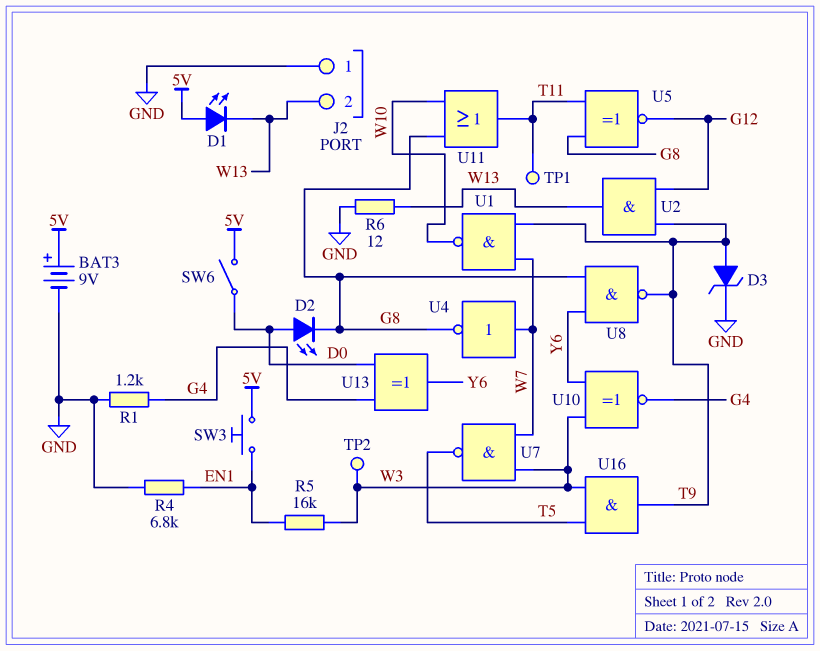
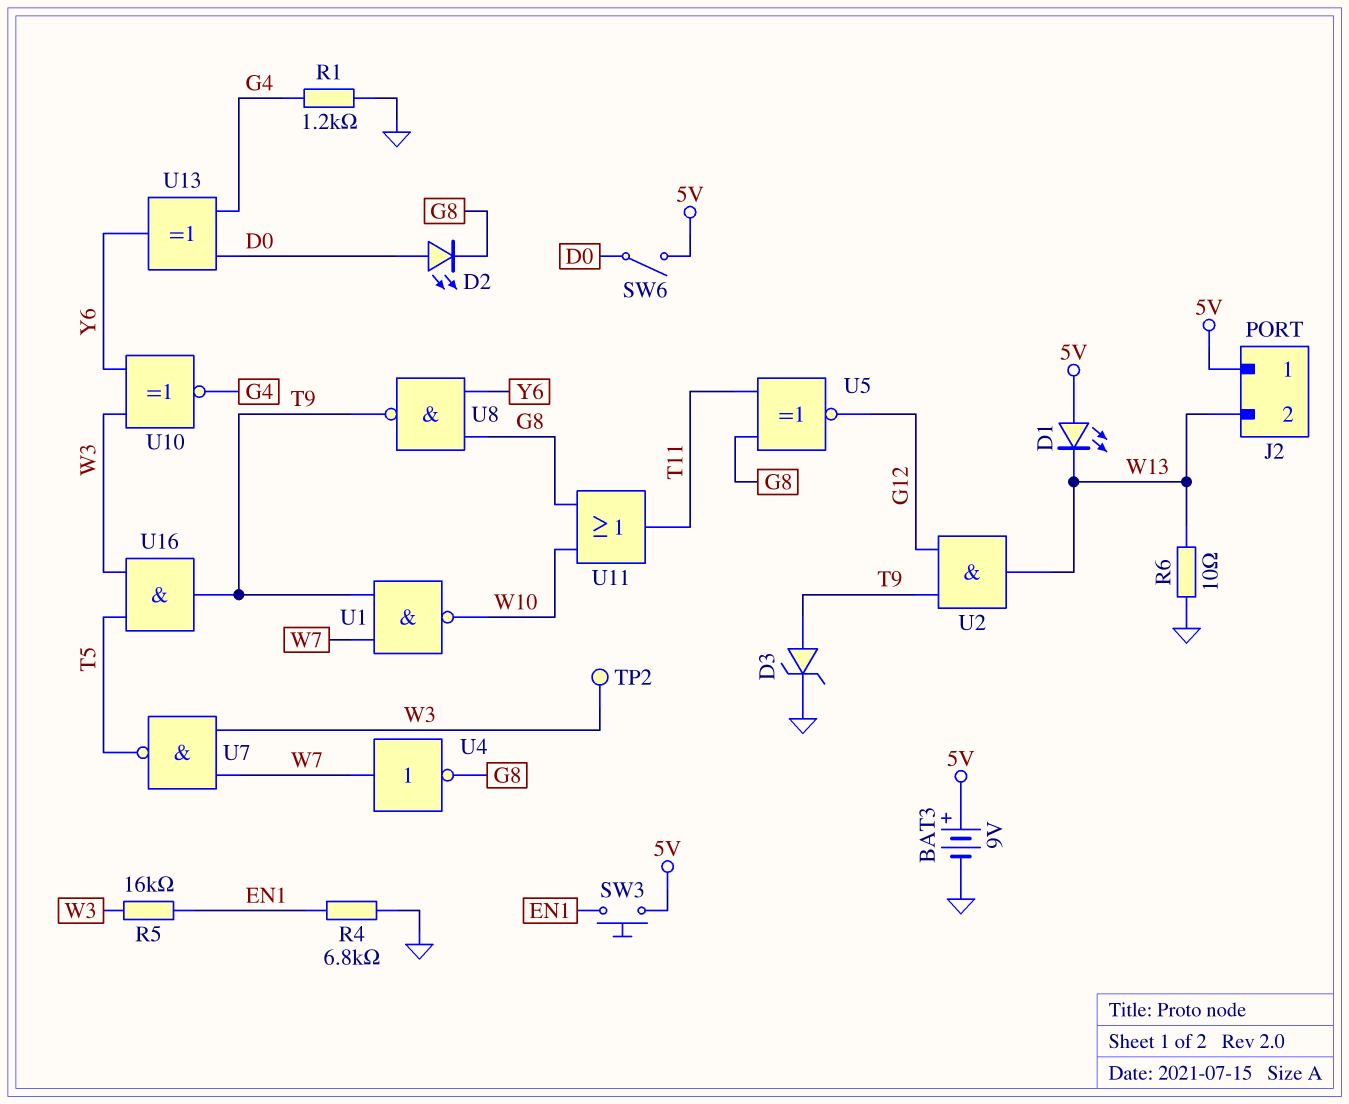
J2 pin 1: GND -> 5V
R6: 12 (GND, W13) -> 10 (GND, W13)
TP1: test point (T11) -> none

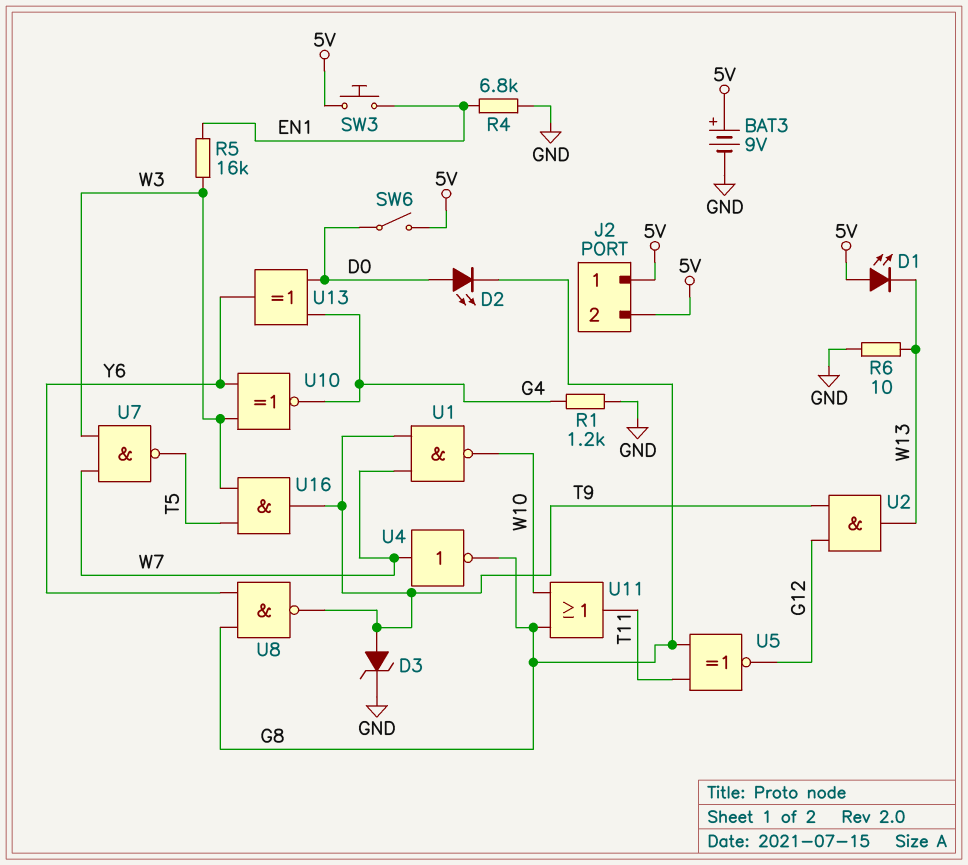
J2 pin 2: W13 -> 5V
TP2: test point (W3) -> none

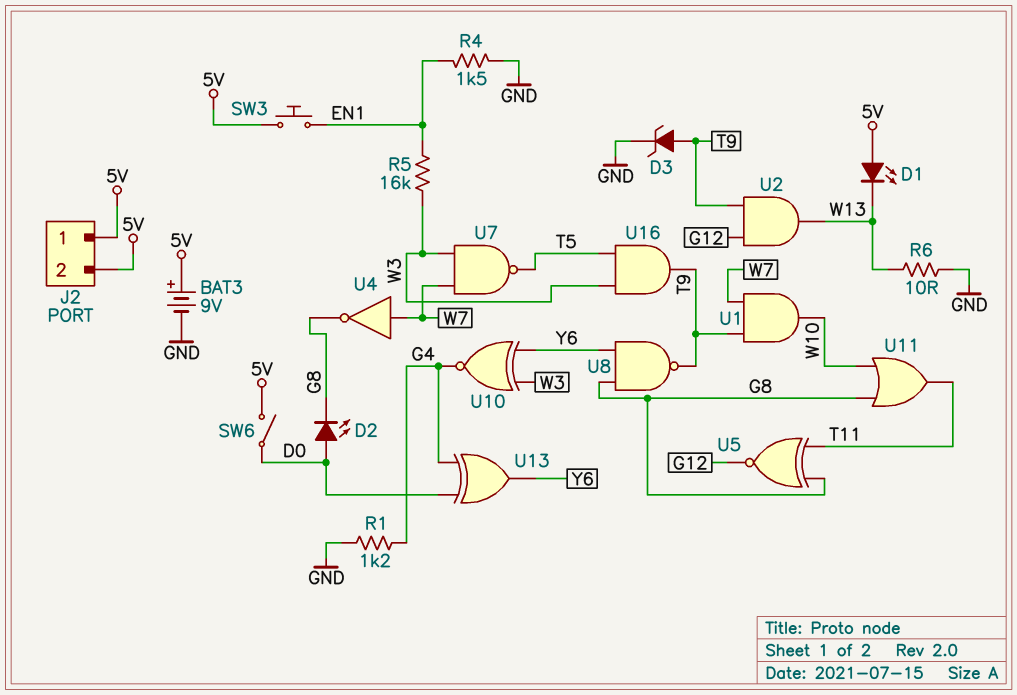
R4: 6.8k (EN1, GND) -> 1.5k (EN1, GND)
U1: NAND (in T9, in W7, out W10) -> AND (in T9, in W7, out W10)

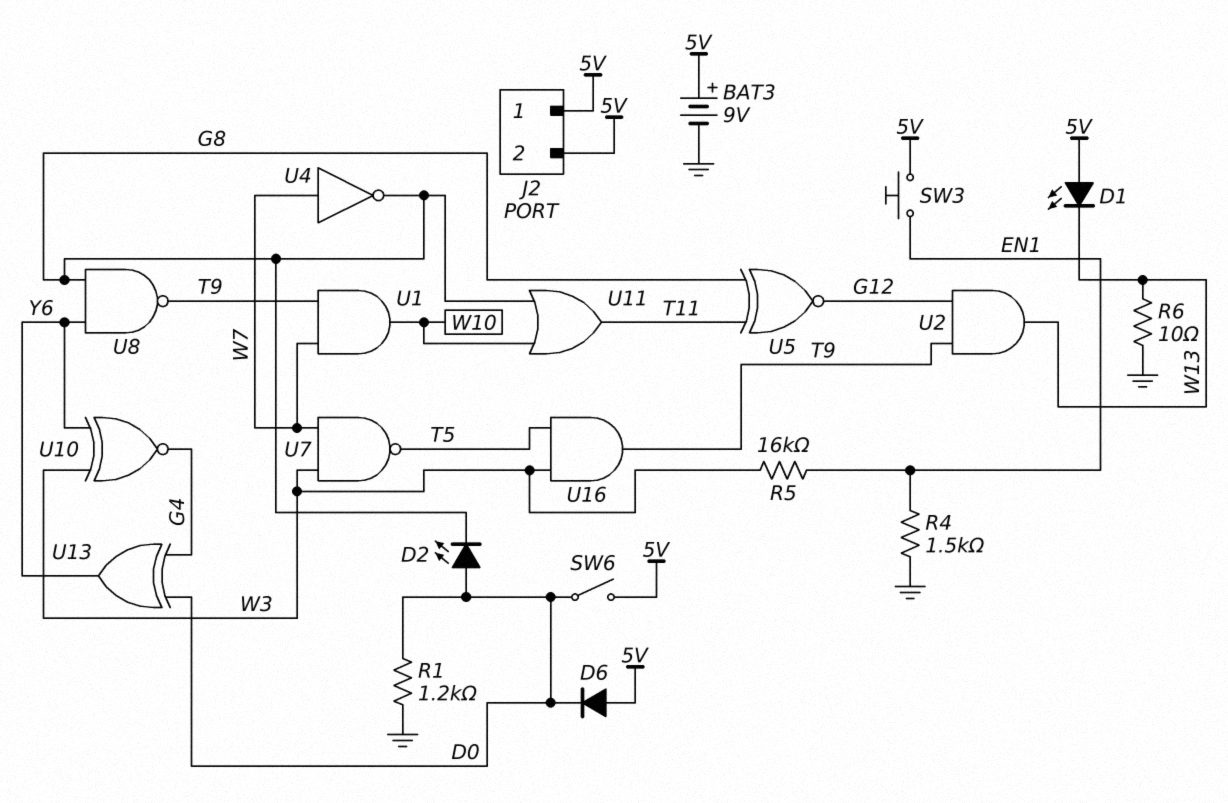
D3: zener (A T9, K GND) -> none
D6: none -> diode (A 5V, K D0)
R1: 1.2k (G4, GND) -> 1.2k (D0, GND)

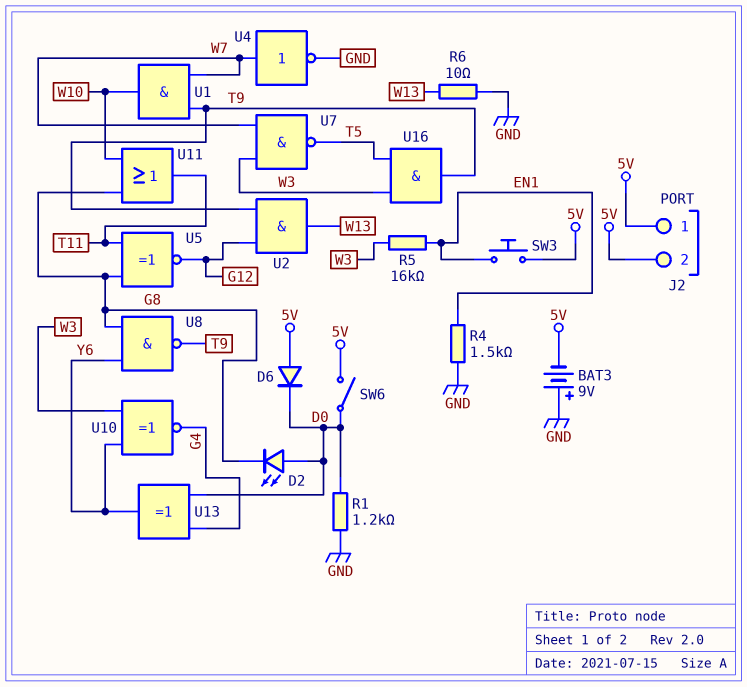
BAT3: 9V (plus 5V, minus GND) -> 9V (plus GND, minus 5V)
D1: LED (A 5V, K W13) -> none
U4: NOT (in W7, out G8) -> NOT (in W7, out GND)

